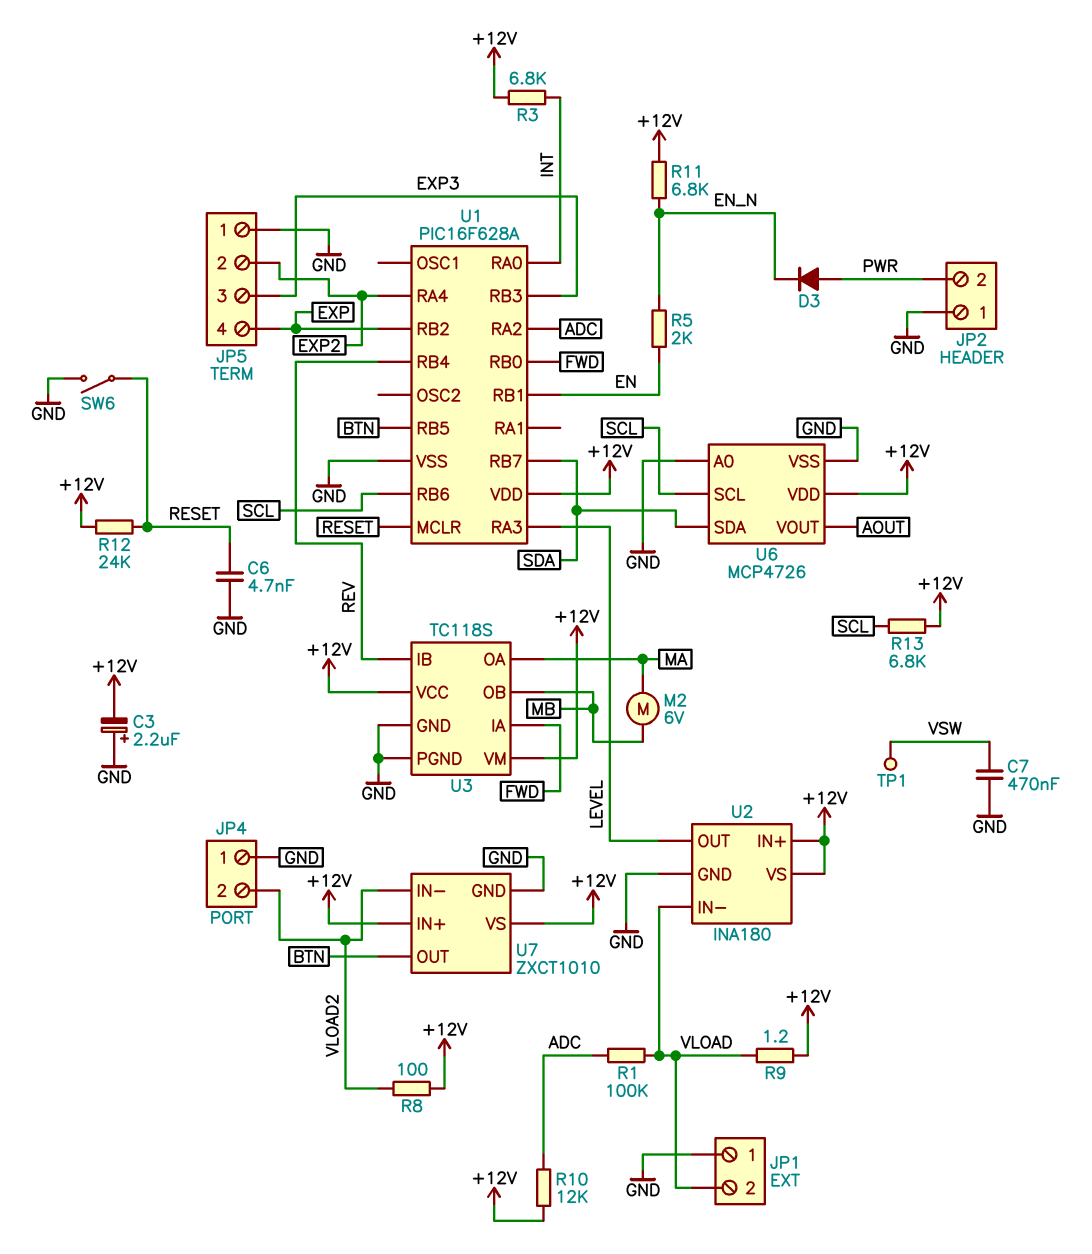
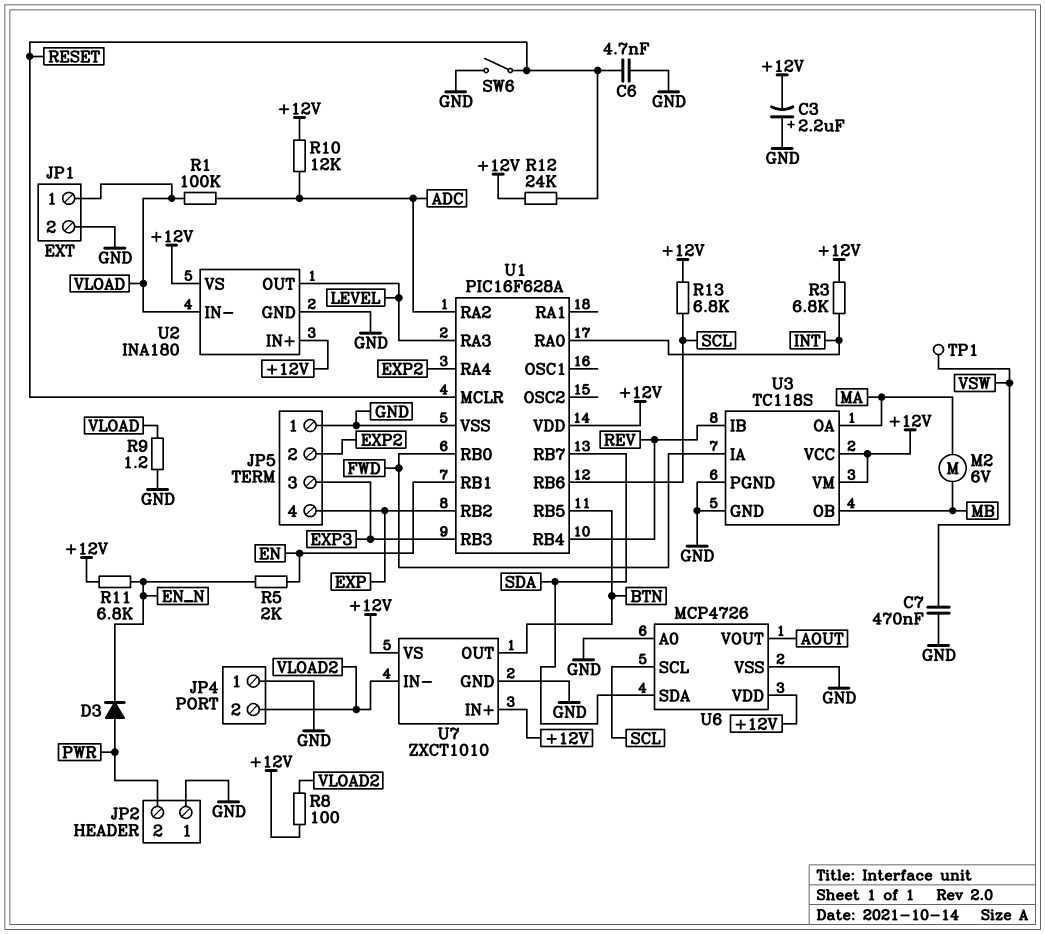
JP1 pin 1: GND -> VLOAD
JP1 pin 2: VLOAD -> GND
R9: 1.2 (+12V, VLOAD) -> 1.2 (GND, VLOAD)

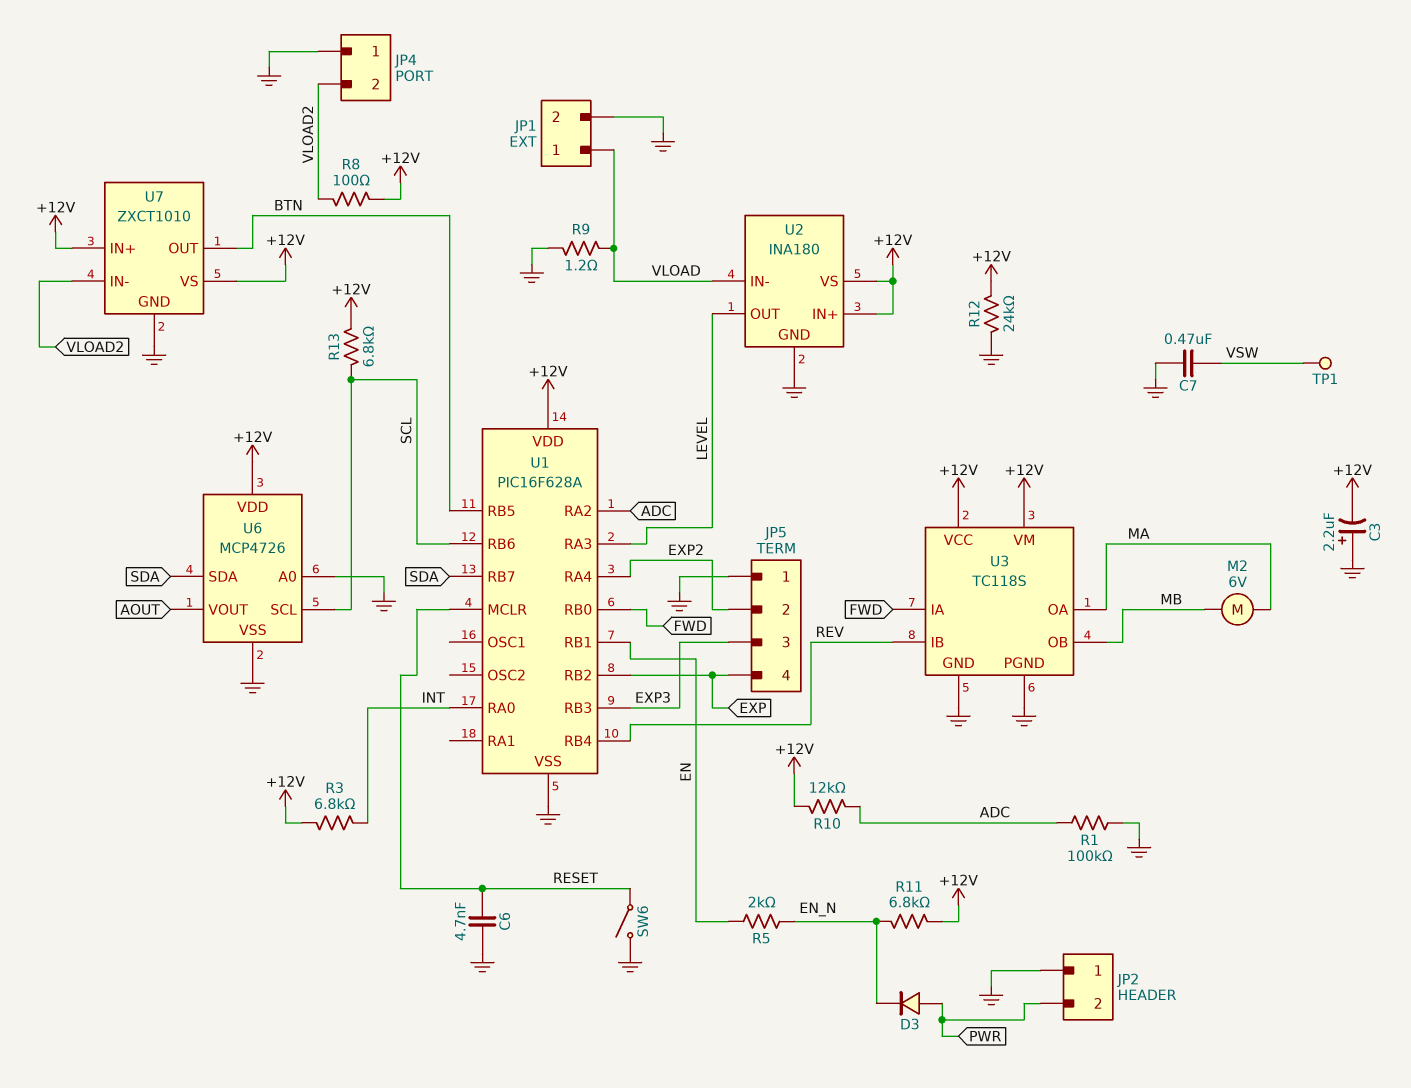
R1: 100k (ADC, VLOAD) -> 100k (ADC, GND)
R12: 24k (+12V, RESET) -> 24k (+12V, GND)

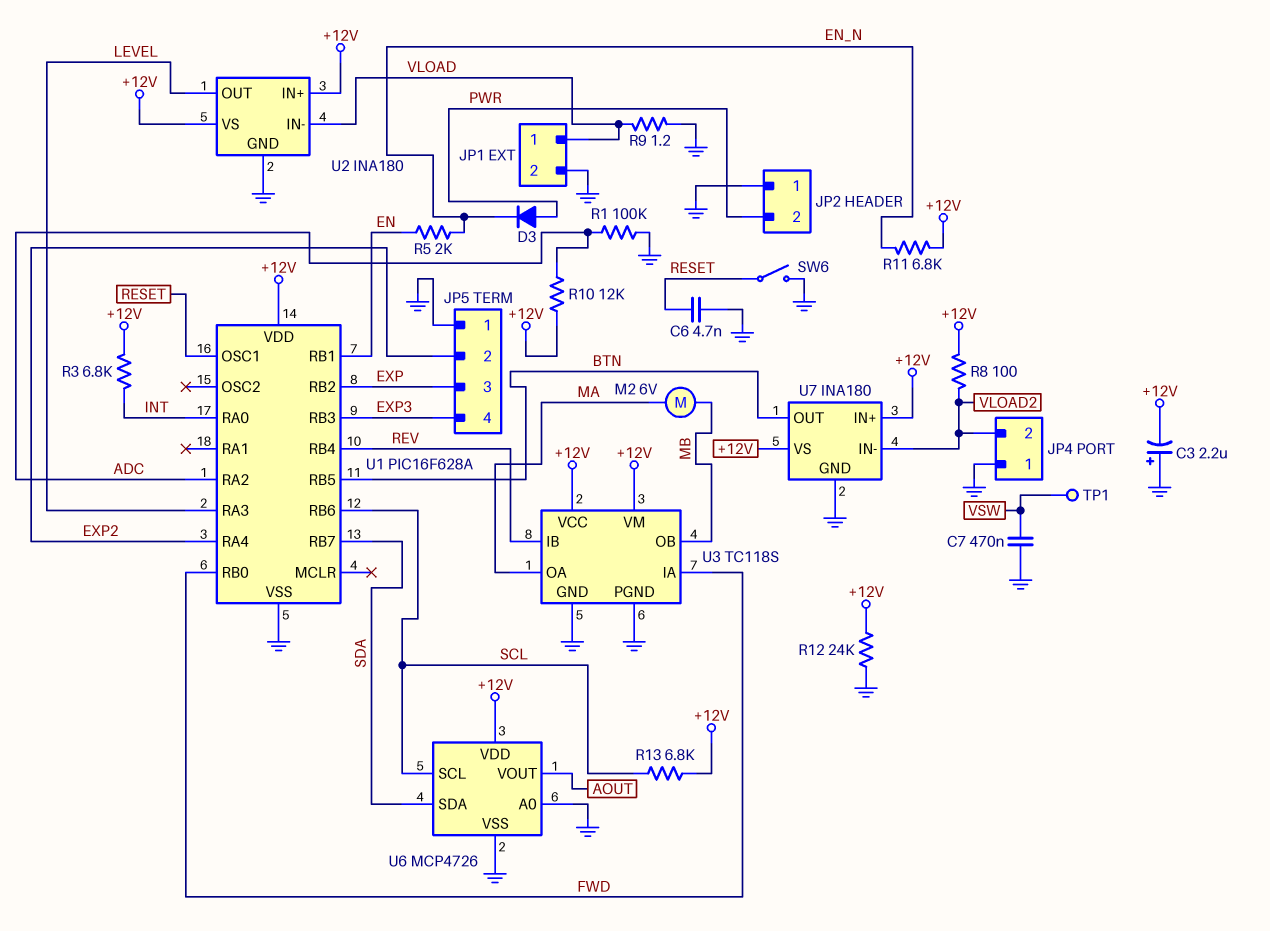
JP5 pin 3: EXP3 -> EXP
JP5 pin 4: EXP -> EXP3
U1 pin MCLR: RESET -> none
U1 pin OSC1: none -> RESET
U7: ZXCT1010 -> INA180

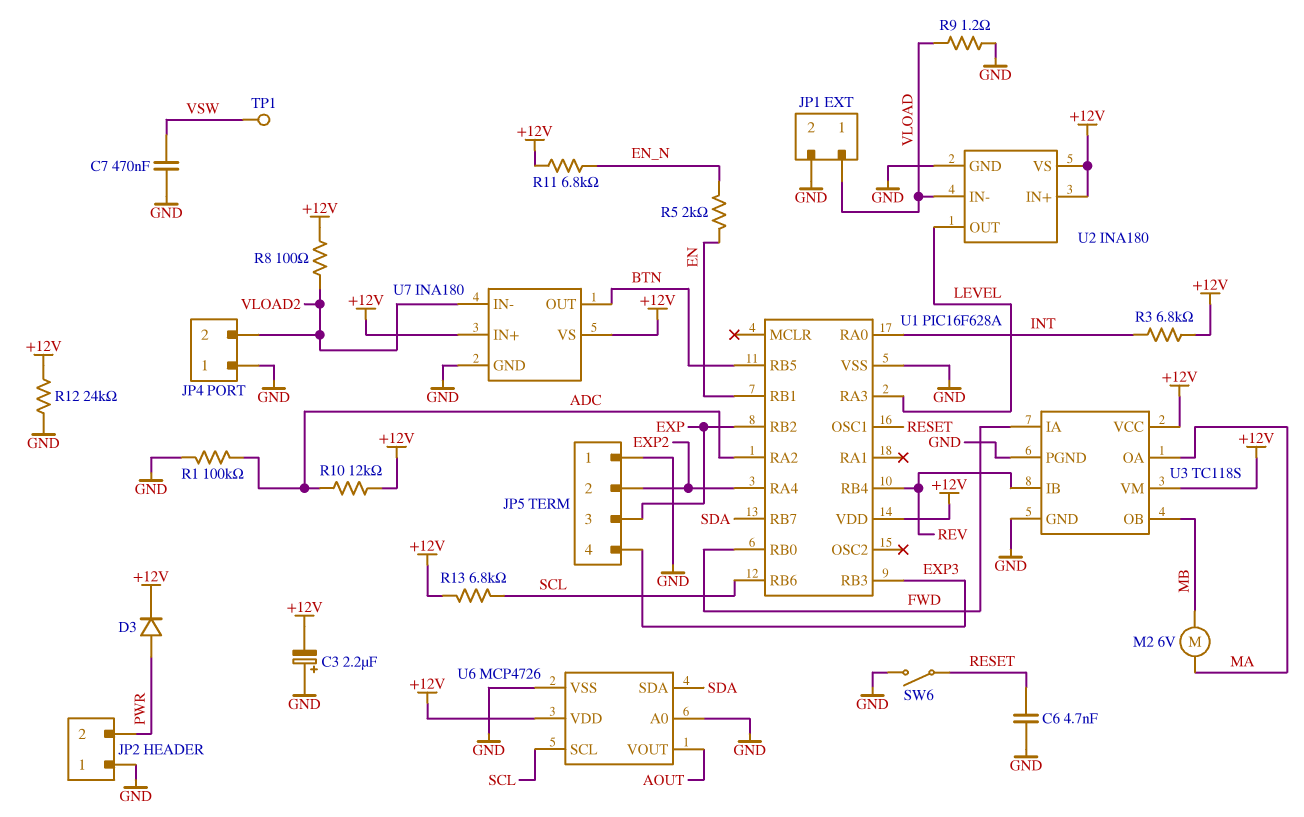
D3: diode (A PWR, K EN_N) -> diode (A PWR, K +12V)

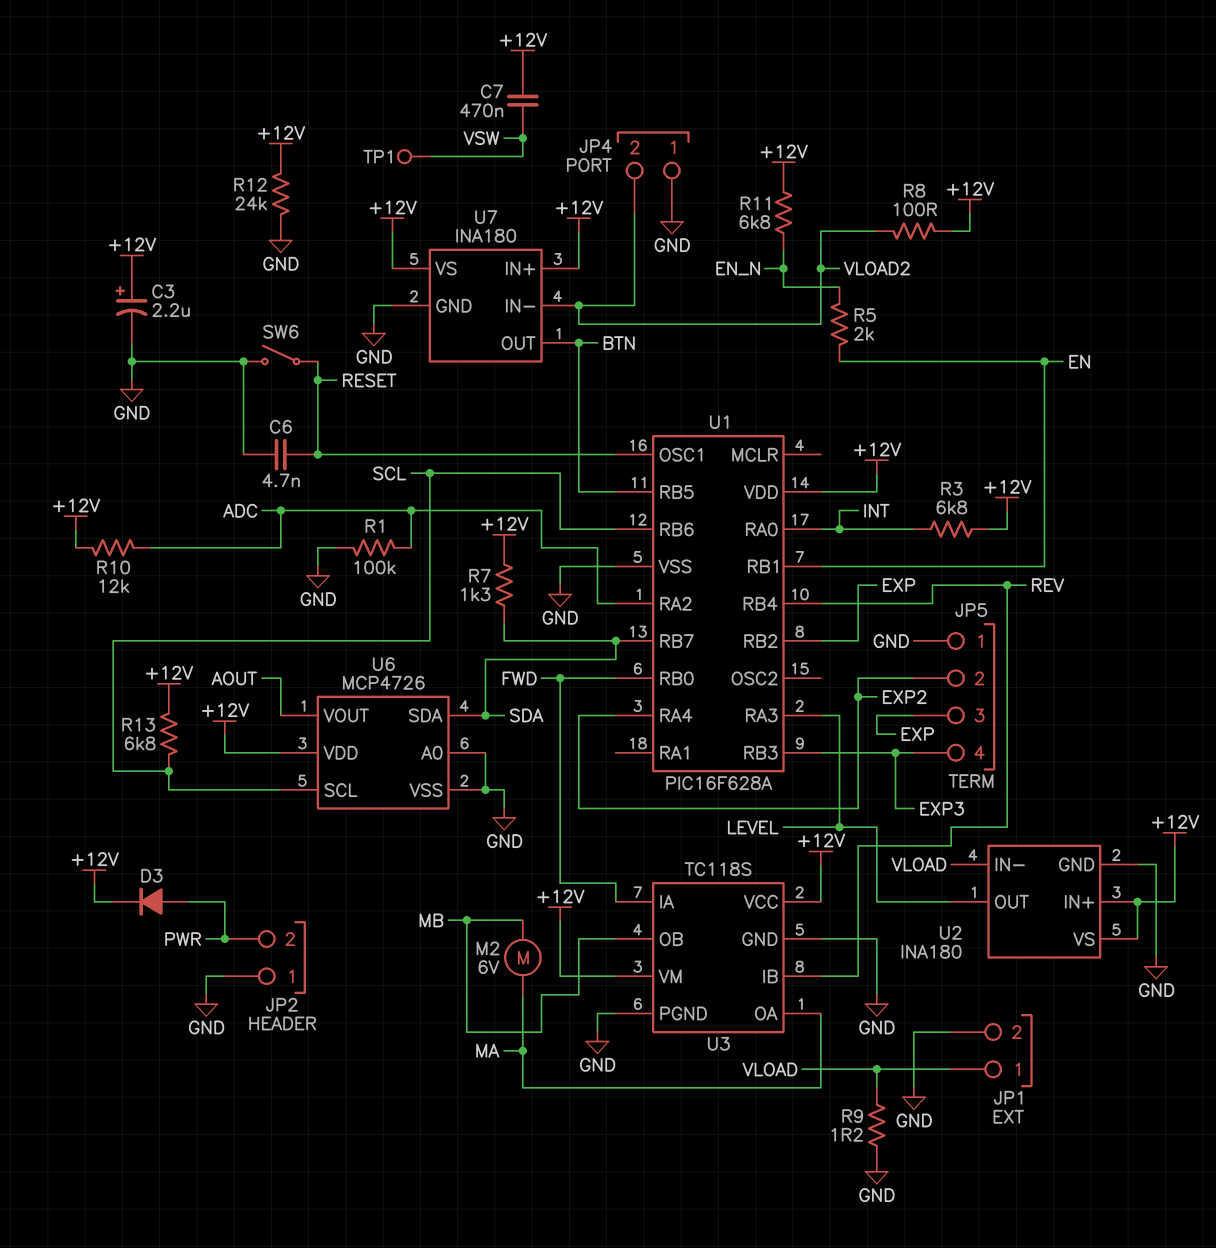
C3: 2.2uF (plus GND, minus +12V) -> 2.2uF (plus +12V, minus GND)
C7: 470nF (GND, VSW) -> 470nF (+12V, VSW)
R7: none -> 1.3k (+12V, SDA)

